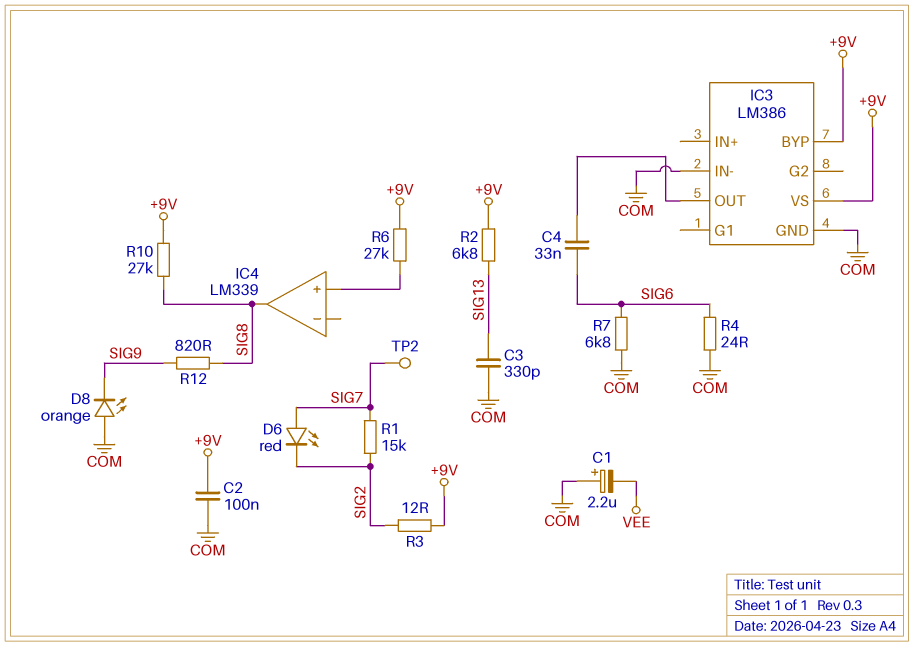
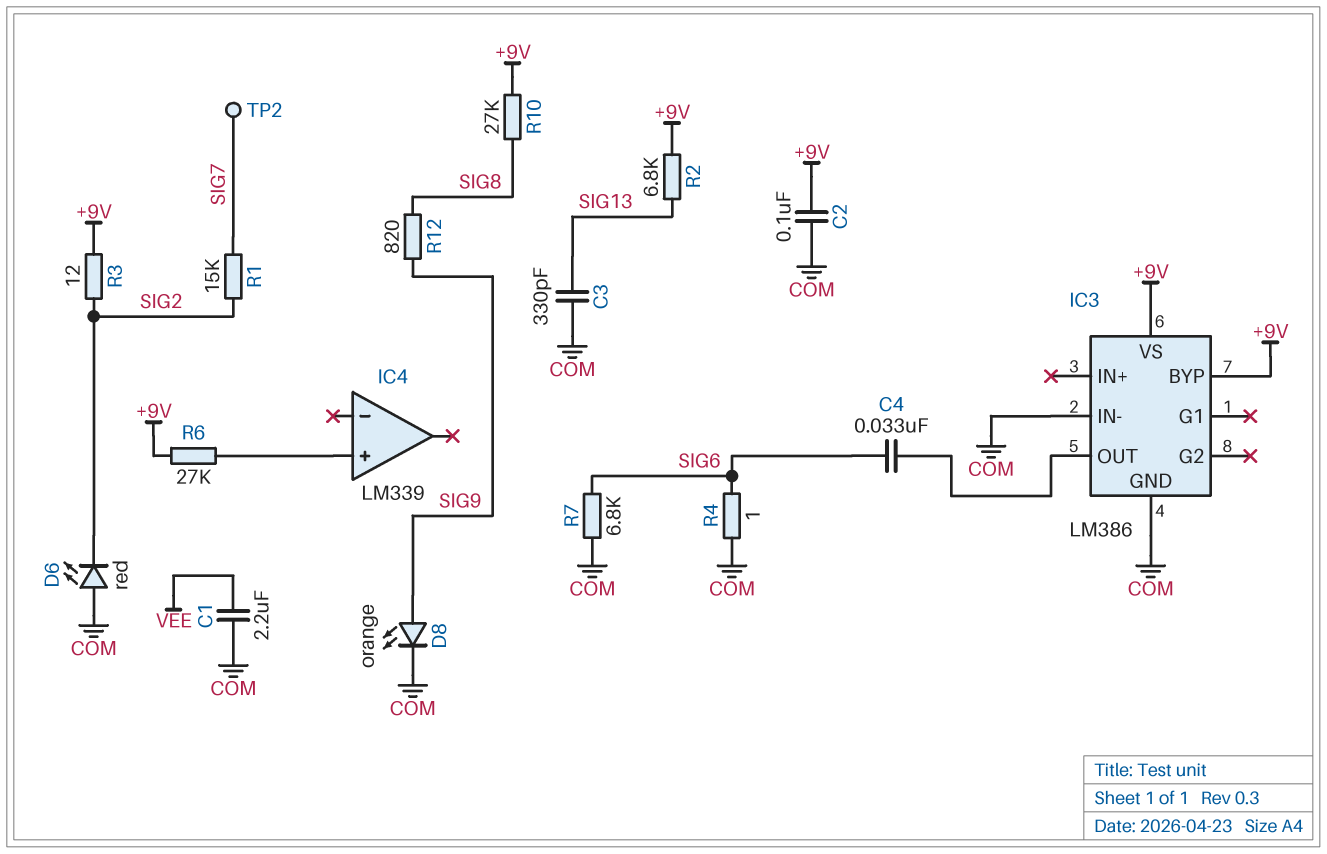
C1: 2.2uF (plus COM, minus VEE) -> 2.2uF (COM, VEE)
D6: LED red (A SIG7, K SIG2) -> LED red (A COM, K SIG2)
D8: LED orange (A COM, K SIG9) -> LED orange (A SIG9, K COM)
IC4 pin out: SIG8 -> none
R4: 24 (COM, SIG6) -> 1 (COM, SIG6)

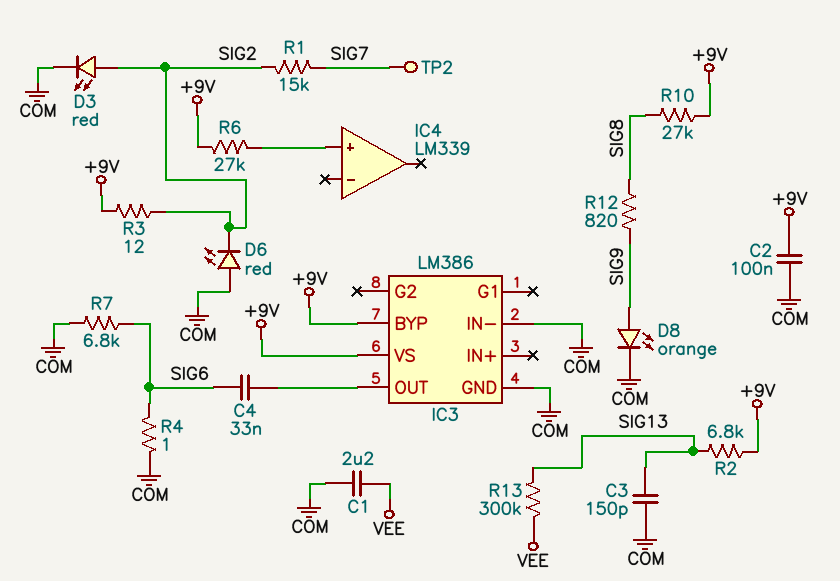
C3: 330pF (COM, SIG13) -> 150pF (COM, SIG13)
D3: none -> LED red (A SIG2, K COM)
R13: none -> 300k (SIG13, VEE)

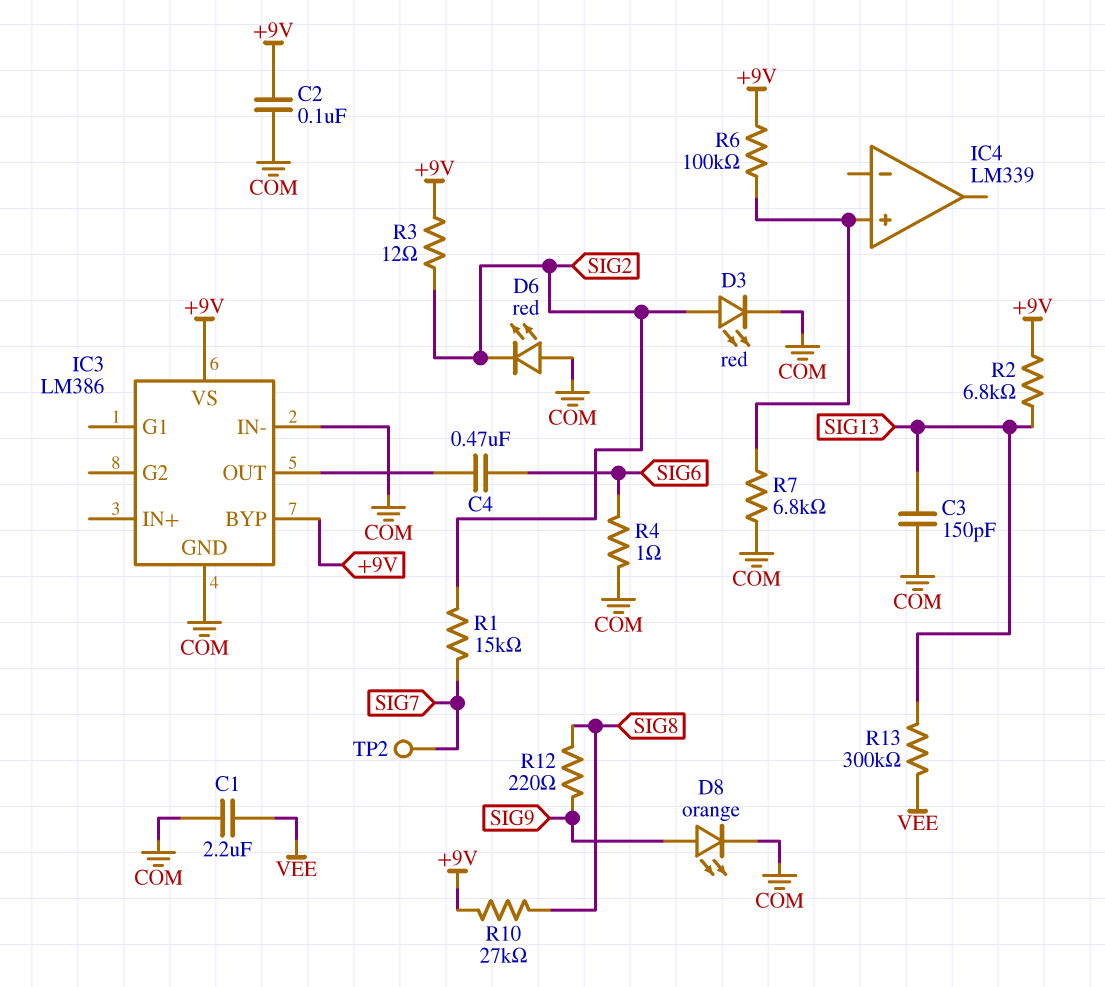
C4: 33nF (IC3/OUT, SIG6) -> 470nF (IC3/OUT, SIG6)
R6: 27k (+9V, IC4/in+) -> 100k (+9V, IC4/in+)
R7: 6.8k (COM, SIG6) -> 6.8k (COM, IC4/in+)
R12: 820 (SIG8, SIG9) -> 220 (SIG8, SIG9)

